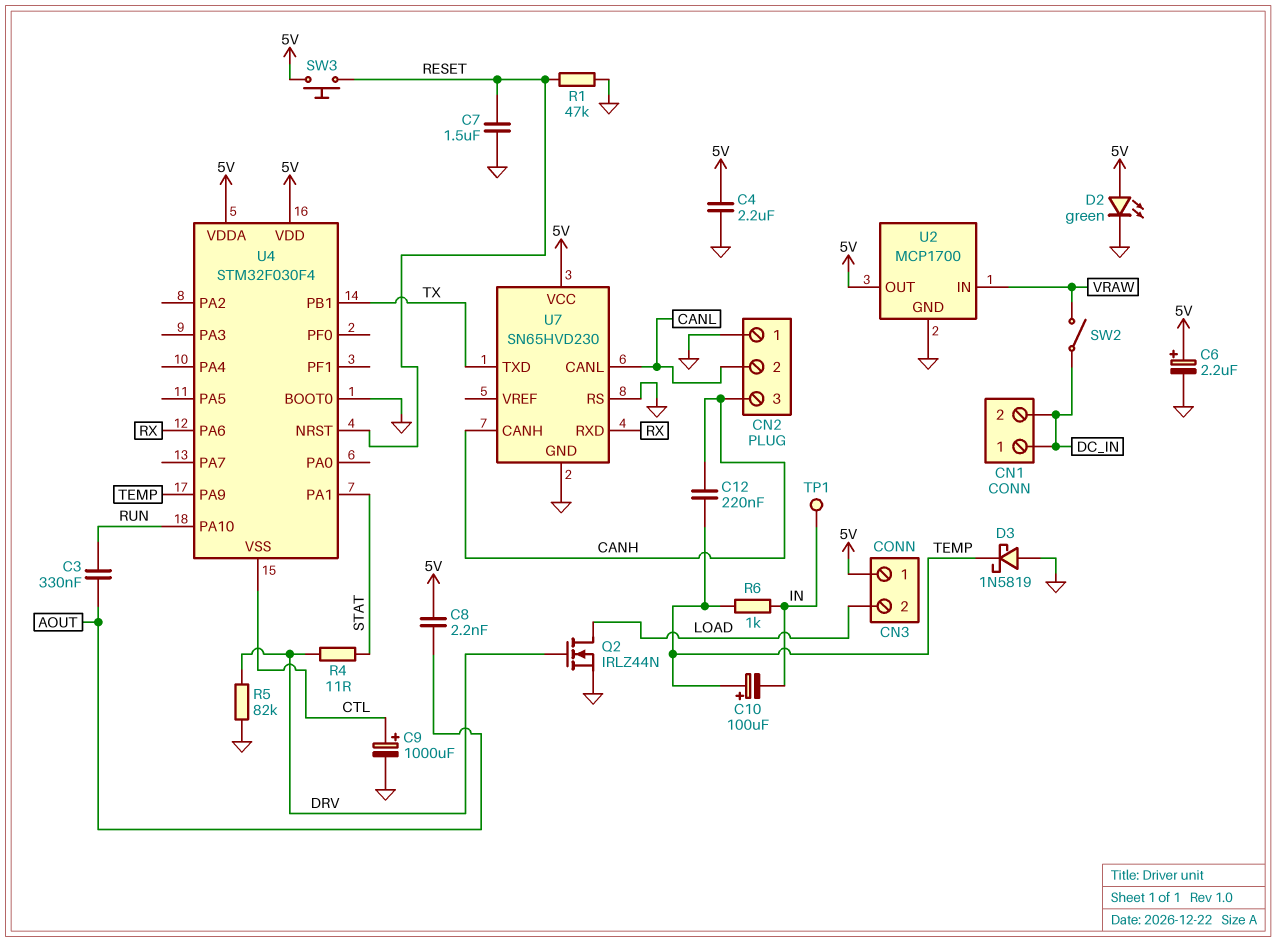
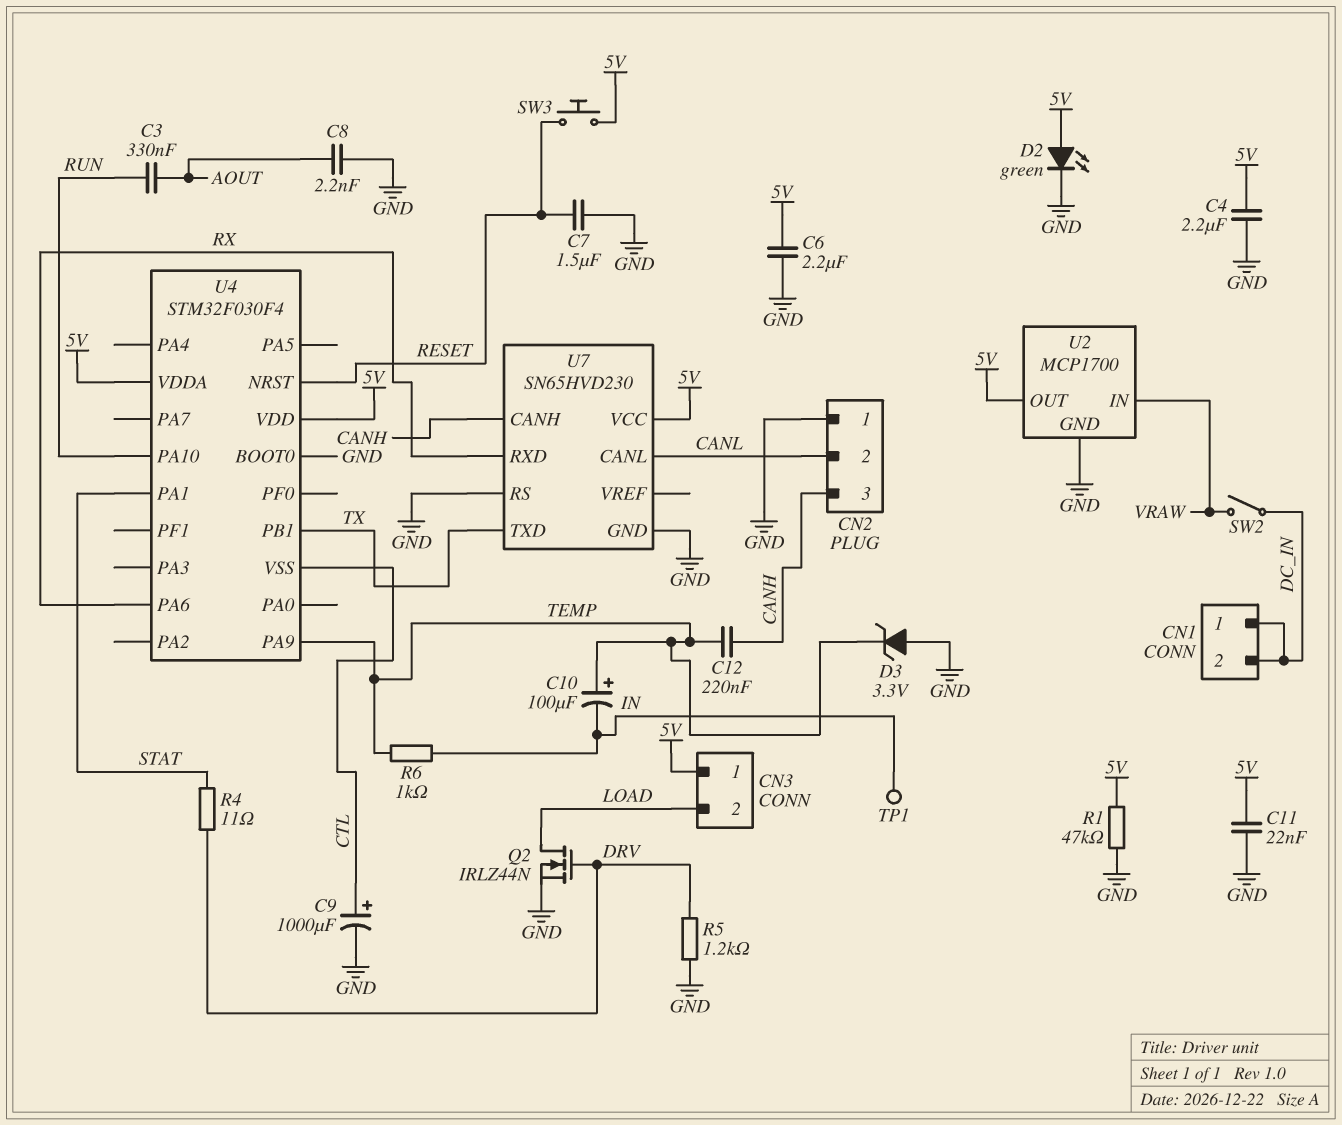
C6: 2.2uF (plus 5V, minus GND) -> 2.2uF (5V, GND)
C8: 2.2nF (5V, AOUT) -> 2.2nF (AOUT, GND)
C11: none -> 22nF (5V, GND)
D3: schottky 1N5819 (A GND, K TEMP) -> zener 3.3V (A GND, K TEMP)
R1: 47k (GND, RESET) -> 47k (5V, GND)
R5: 82k (DRV, GND) -> 1.2k (DRV, GND)

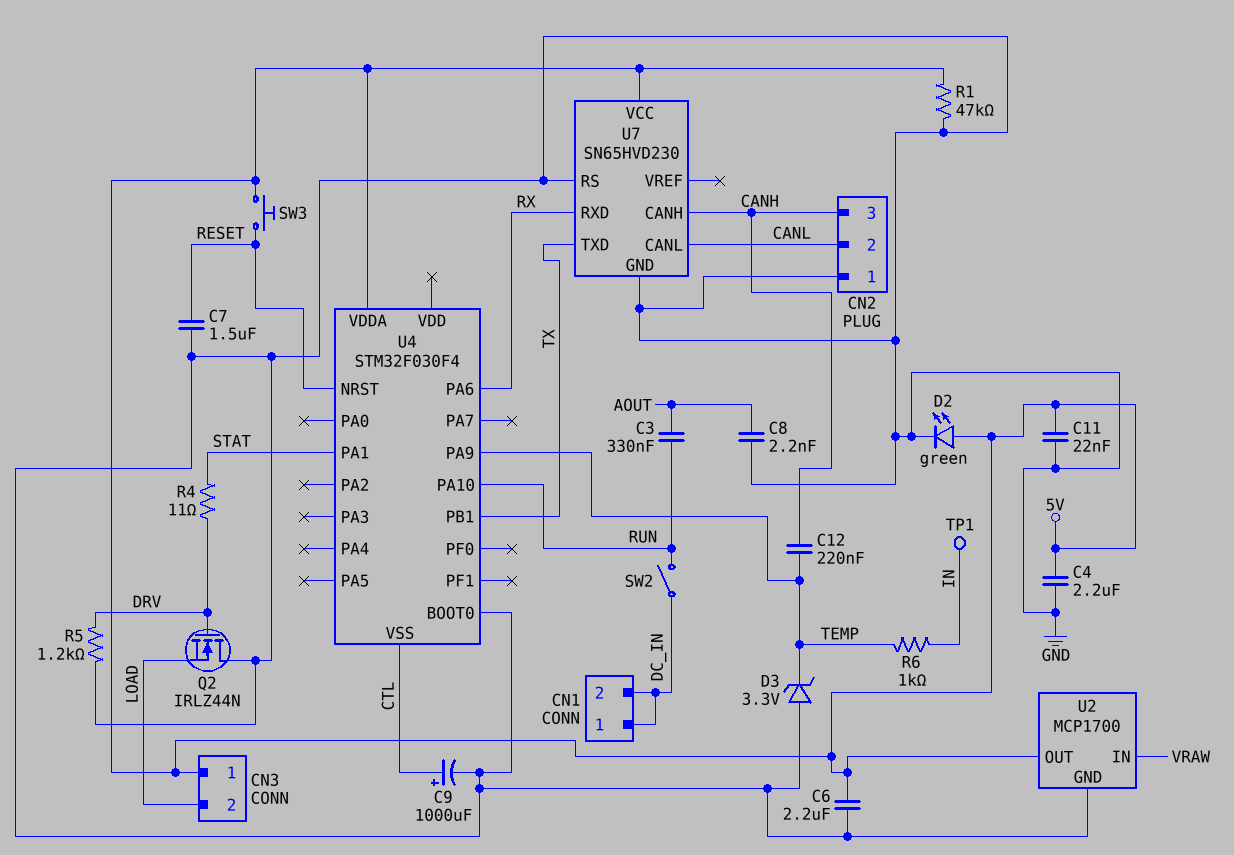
C10: 100uF (plus TEMP, minus IN) -> none
Q2: NMOS IRLZ44N (G DRV, D LOAD, S GND) -> NMOS IRLZ44N (G DRV, D GND, S LOAD)
SW2: switch (DC_IN, VRAW) -> switch (DC_IN, RUN)
U4 pin VDD: 5V -> none

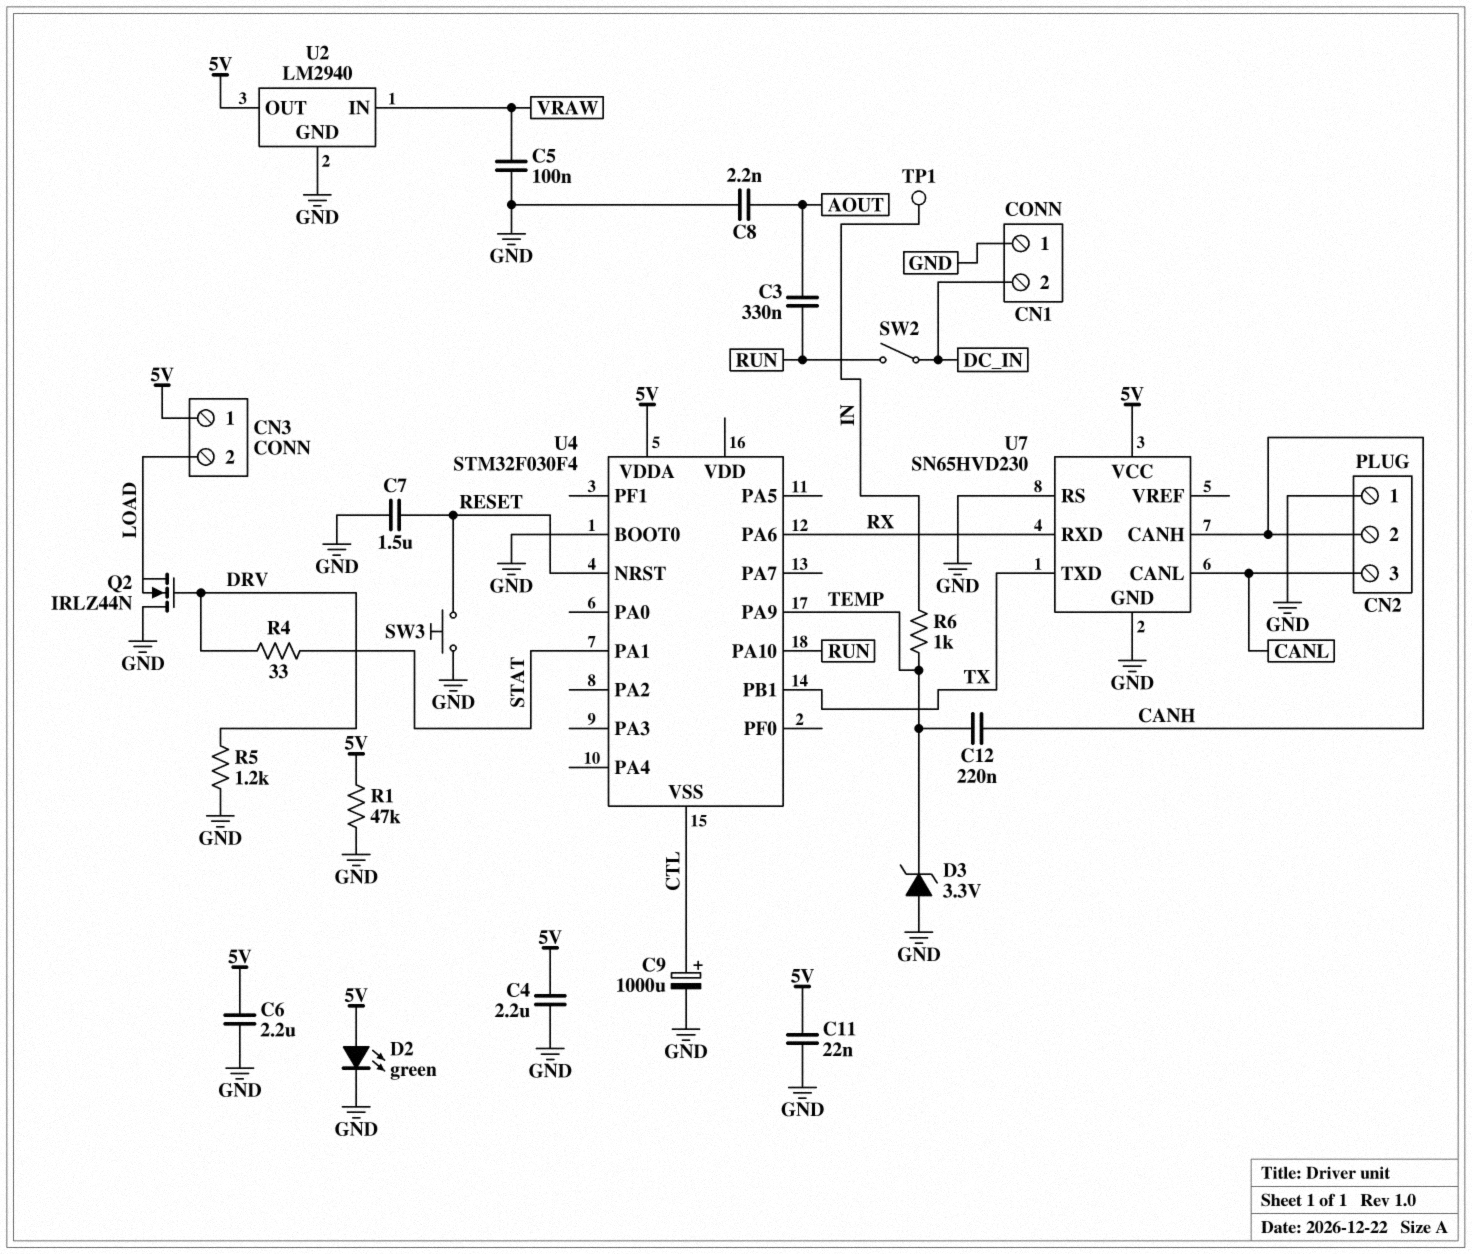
C5: none -> 100nF (GND, VRAW)
CN1 pin 1: DC_IN -> GND
CN2 pin 2: CANL -> CANH
CN2 pin 3: CANH -> CANL
R4: 11 (DRV, STAT) -> 33 (DRV, STAT)
SW3: button (5V, RESET) -> button (GND, RESET)
U2: MCP1700 -> LM2940

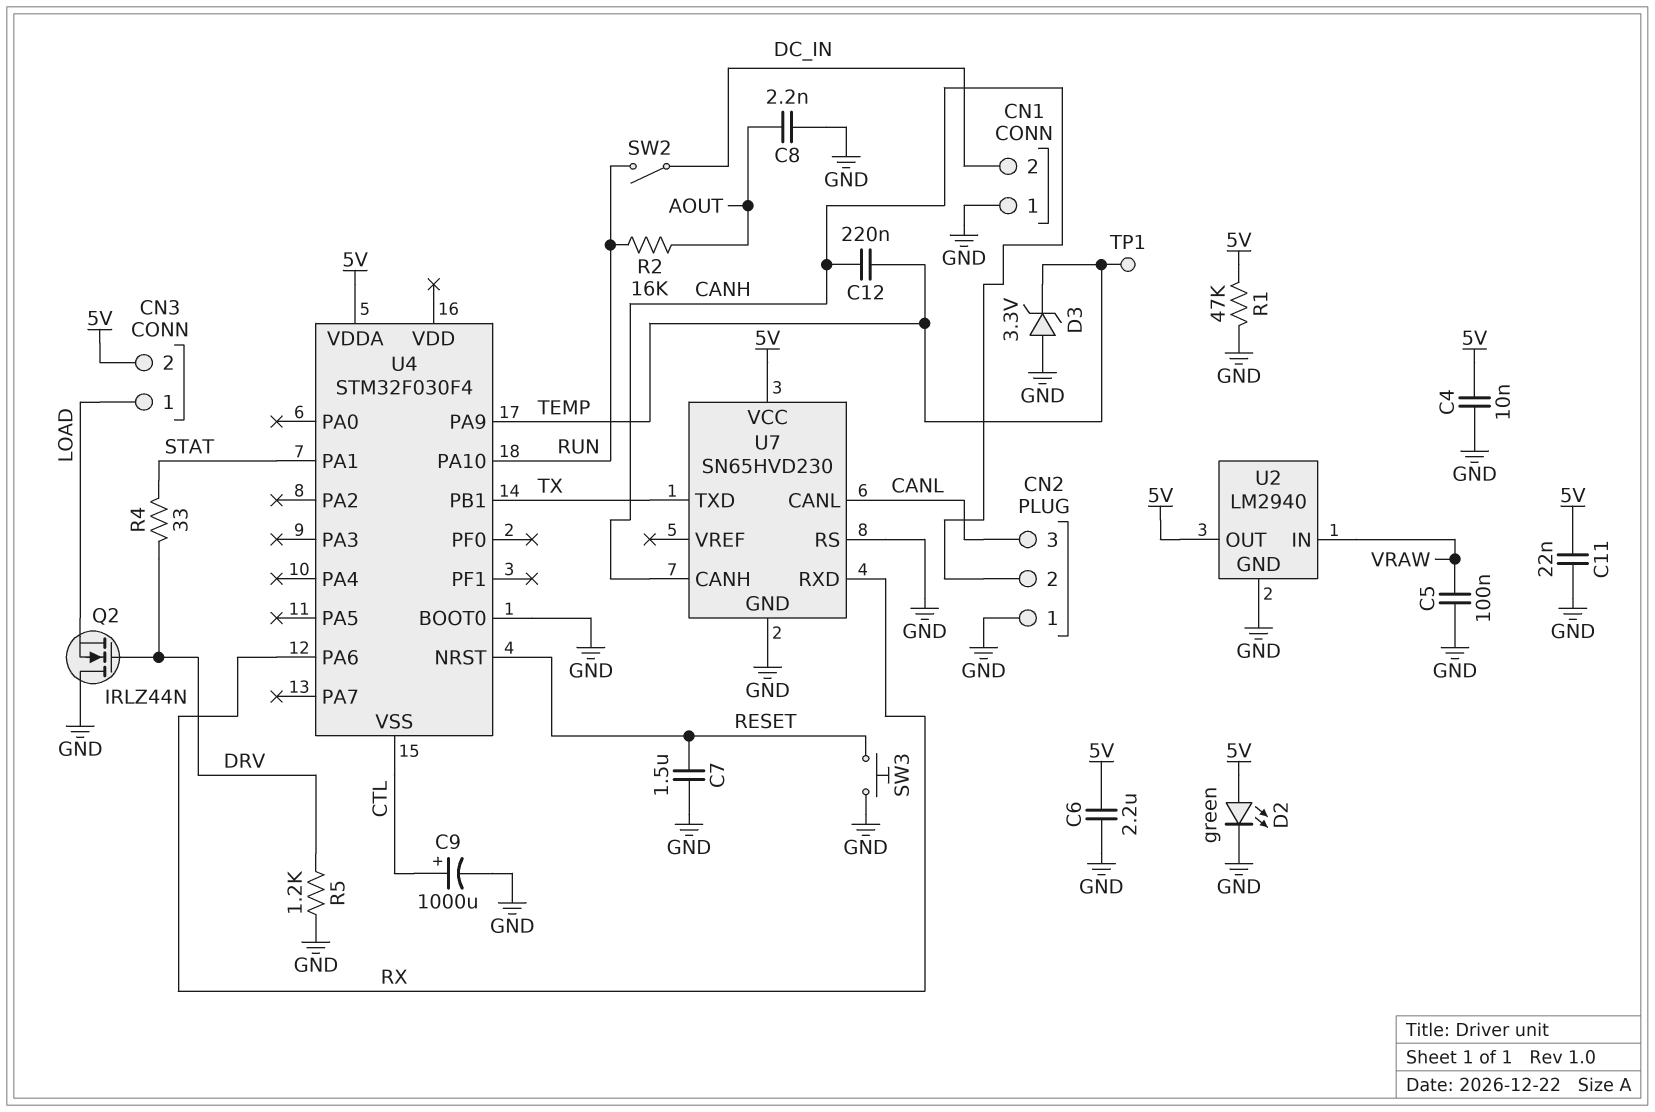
C3: 330nF (AOUT, RUN) -> none
C4: 2.2uF (5V, GND) -> 10nF (5V, GND)
CN3 pin 1: 5V -> LOAD
CN3 pin 2: LOAD -> 5V
R2: none -> 16k (AOUT, RUN)
R6: 1k (IN, TEMP) -> none
TP1: test point (IN) -> test point (TEMP)

